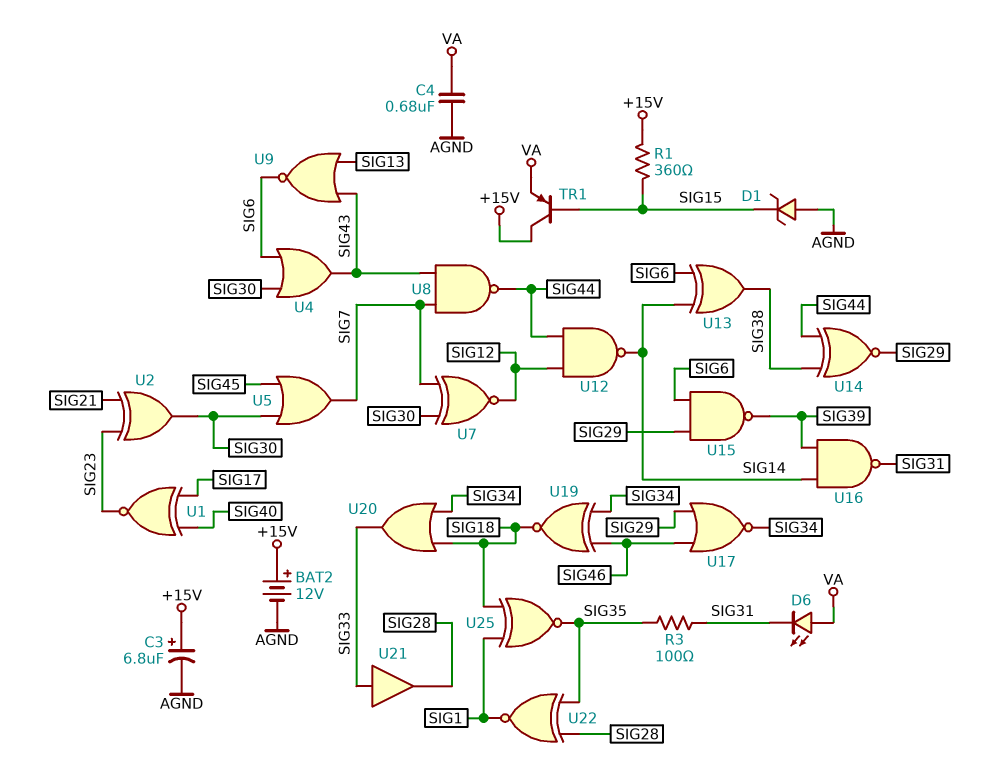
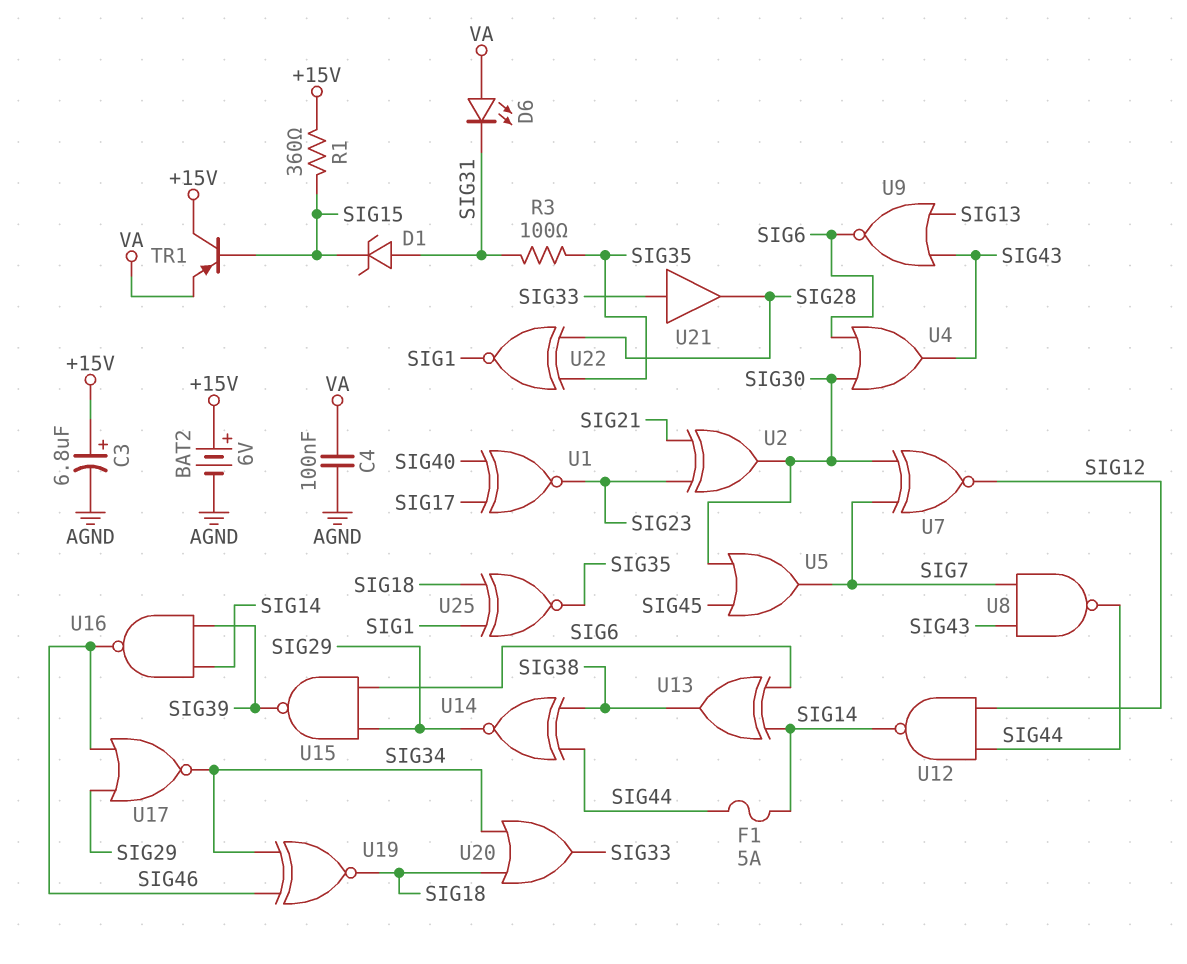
BAT2: 12V (plus +15V, minus AGND) -> 6V (plus +15V, minus AGND)
C4: 680nF (AGND, VA) -> 100nF (AGND, VA)
D1: zener (A AGND, K SIG15) -> zener (A SIG31, K SIG15)
F1: none -> 5A (SIG14, SIG44)
U16: NAND (in SIG14, in SIG39, out SIG31) -> NAND (in SIG14, in SIG39, out SIG46)

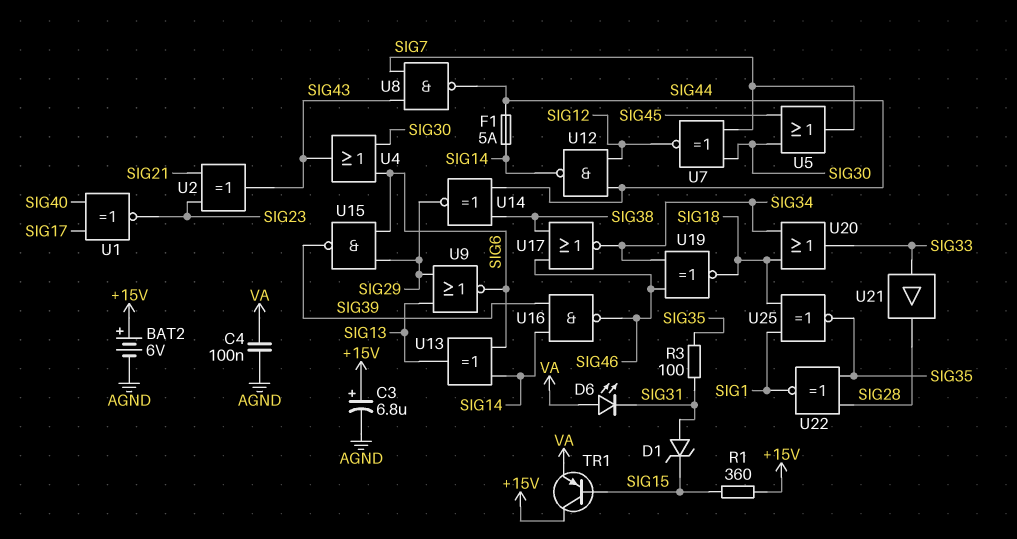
U2: XOR (in SIG21, in SIG23, out SIG30) -> XOR (in SIG21, in SIG23, out SIG43)
U9: NOR (in SIG13, in SIG43, out SIG6) -> NOR (in SIG13, in SIG29, out SIG6)
U13: XOR (in SIG6, in SIG14, out SIG38) -> XOR (in SIG6, in SIG14, out SIG13)
U17: NOR (in SIG29, in SIG46, out SIG34) -> NOR (in SIG38, in SIG46, out SIG34)

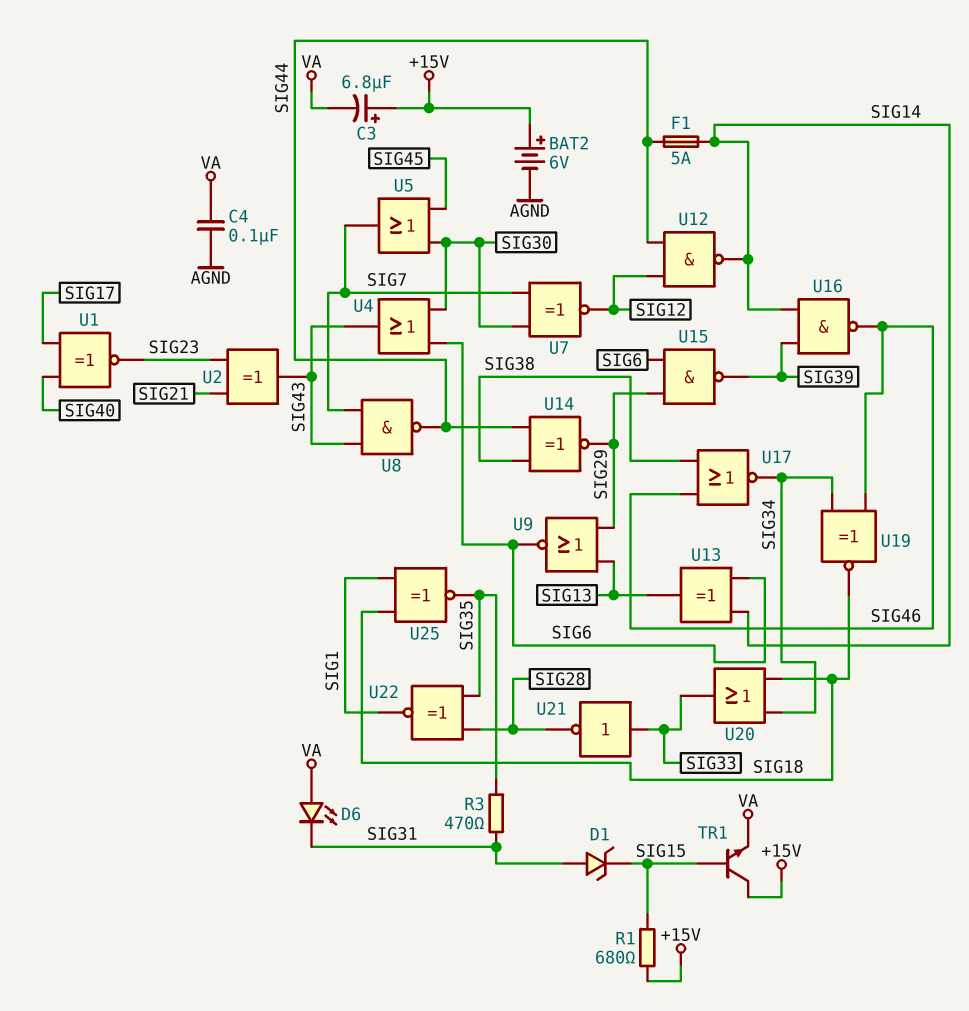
C3: 6.8uF (plus +15V, minus AGND) -> 6.8uF (plus +15V, minus VA)
R1: 360 (+15V, SIG15) -> 680 (+15V, SIG15)
R3: 100 (SIG31, SIG35) -> 470 (SIG31, SIG35)
TR1: PNP (B SIG15, C +15V, E VA) -> NPN (B SIG15, C +15V, E VA)
U21: buffer (in SIG33, out SIG28) -> NOT (in SIG33, out SIG28)

